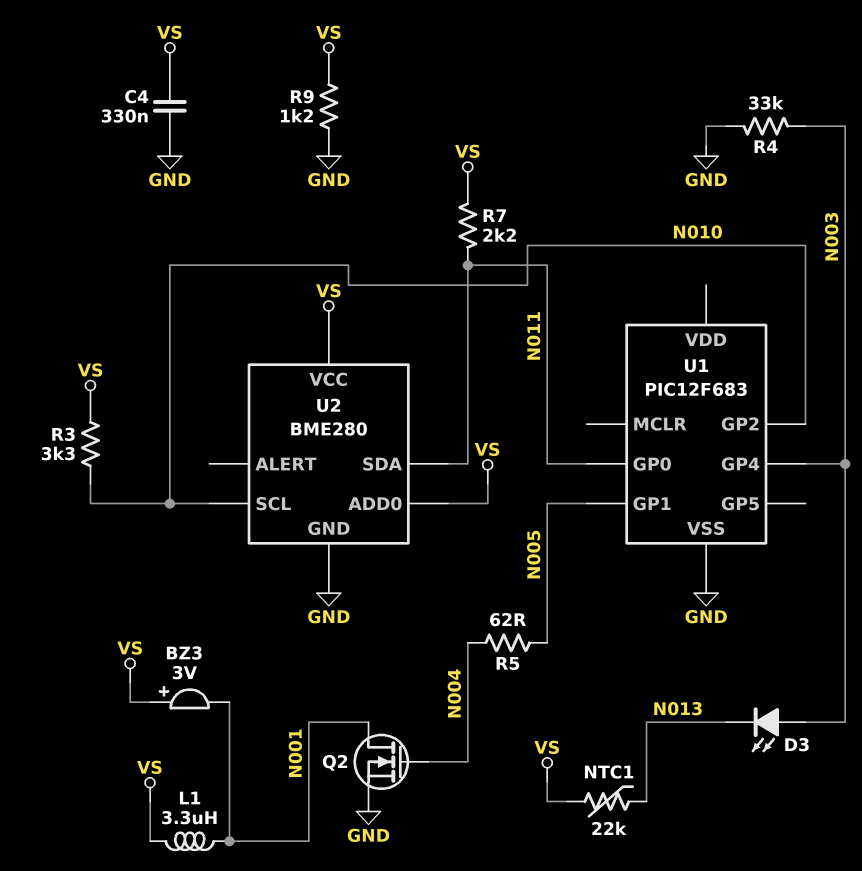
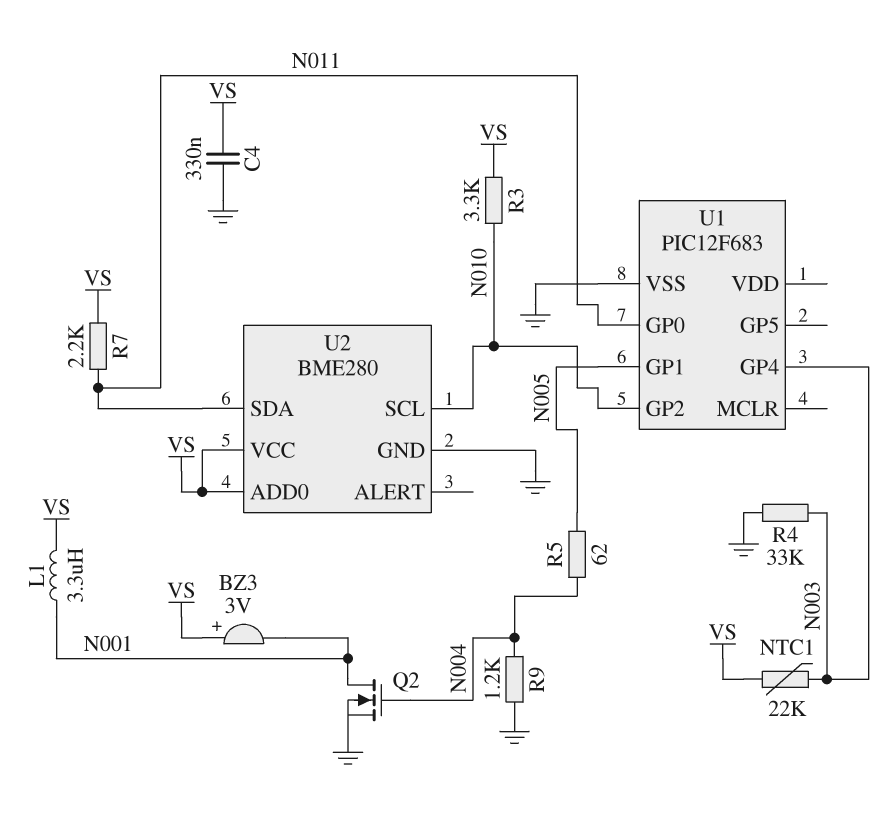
D3: LED (A N003, K N013) -> none
NTC1: 22k (N013, VS) -> 22k (N003, VS)
R9: 1.2k (GND, VS) -> 1.2k (GND, N004)

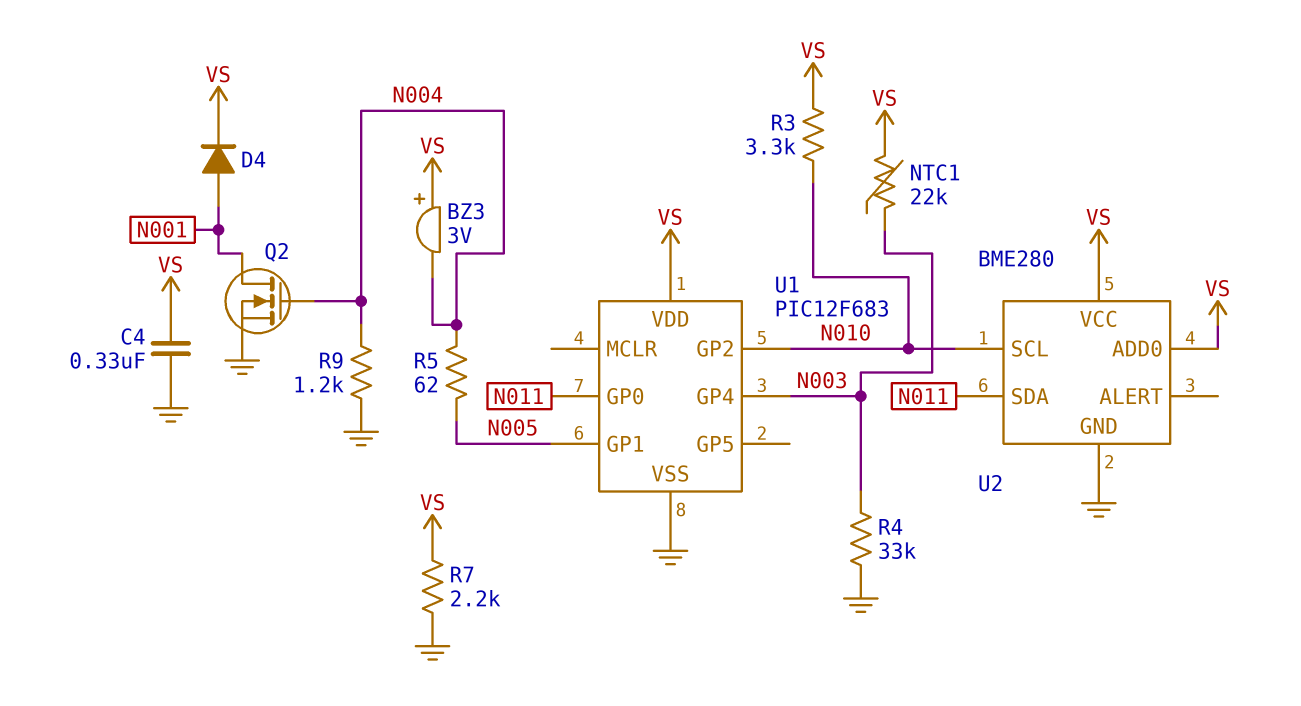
BZ3: buzzer 3V (plus VS, minus N001) -> buzzer 3V (plus VS, minus N004)
D4: none -> diode (A N001, K VS)
L1: 3.3uH (N001, VS) -> none
R7: 2.2k (N011, VS) -> 2.2k (GND, VS)
U1 pin VDD: none -> VS

